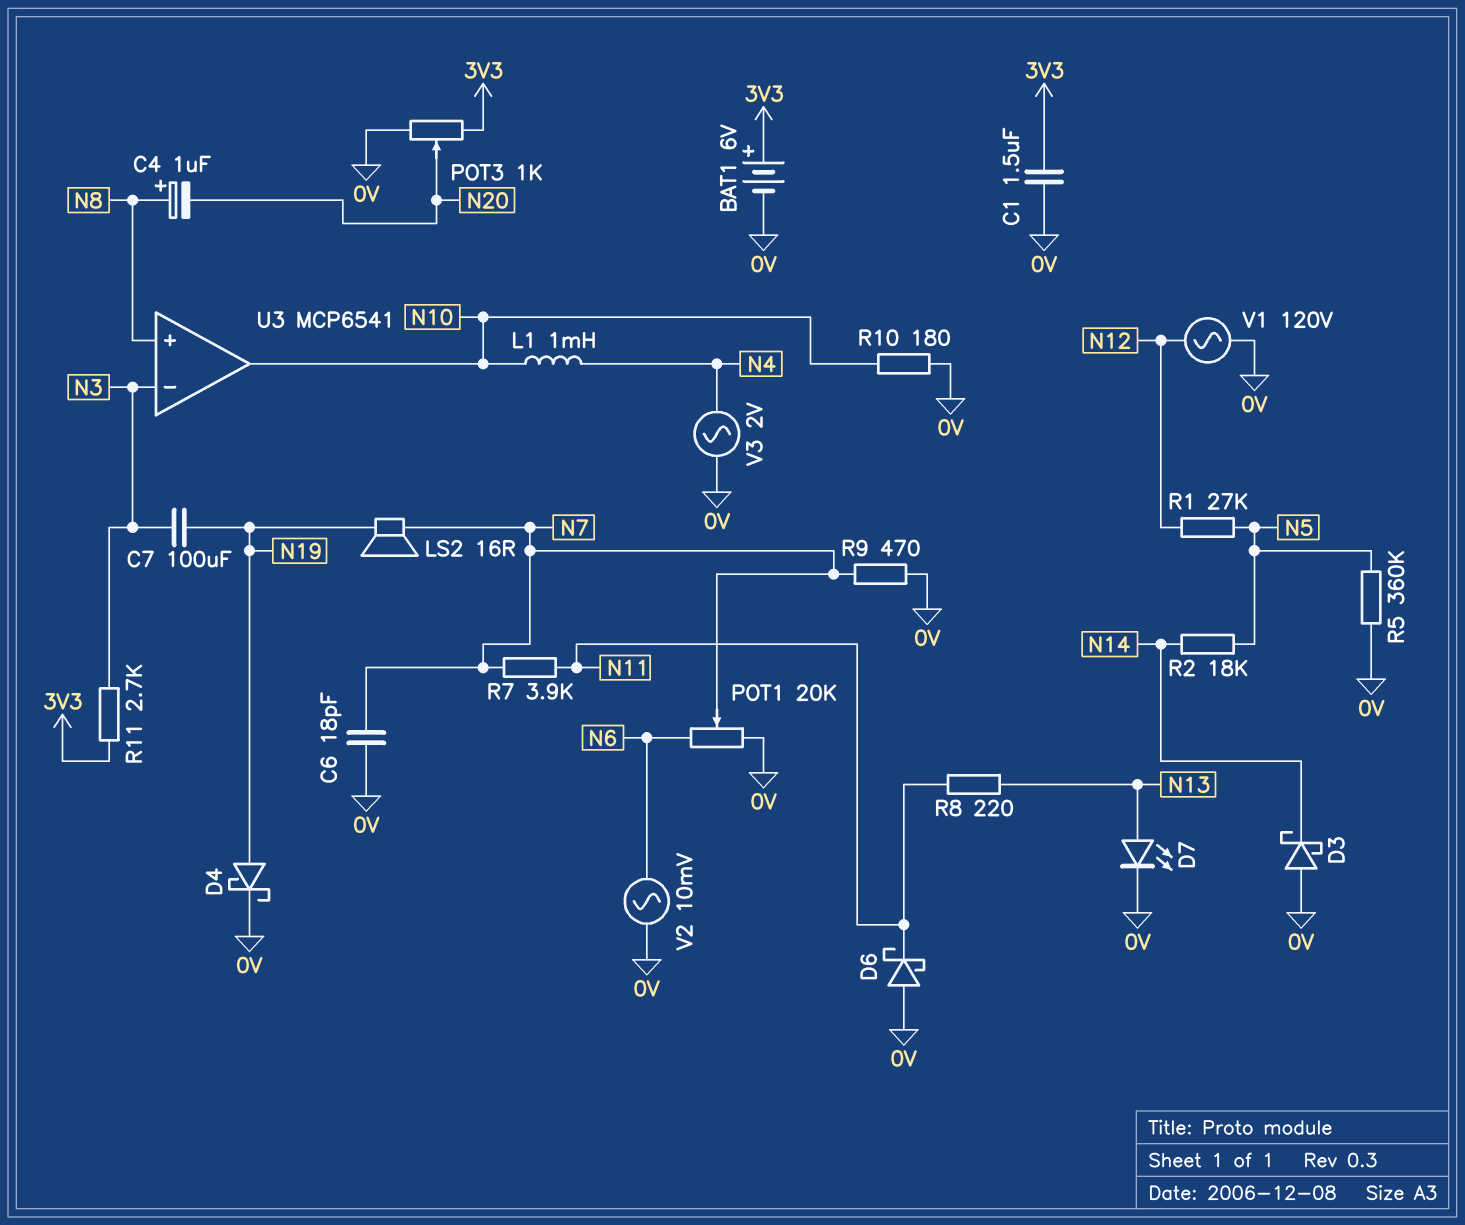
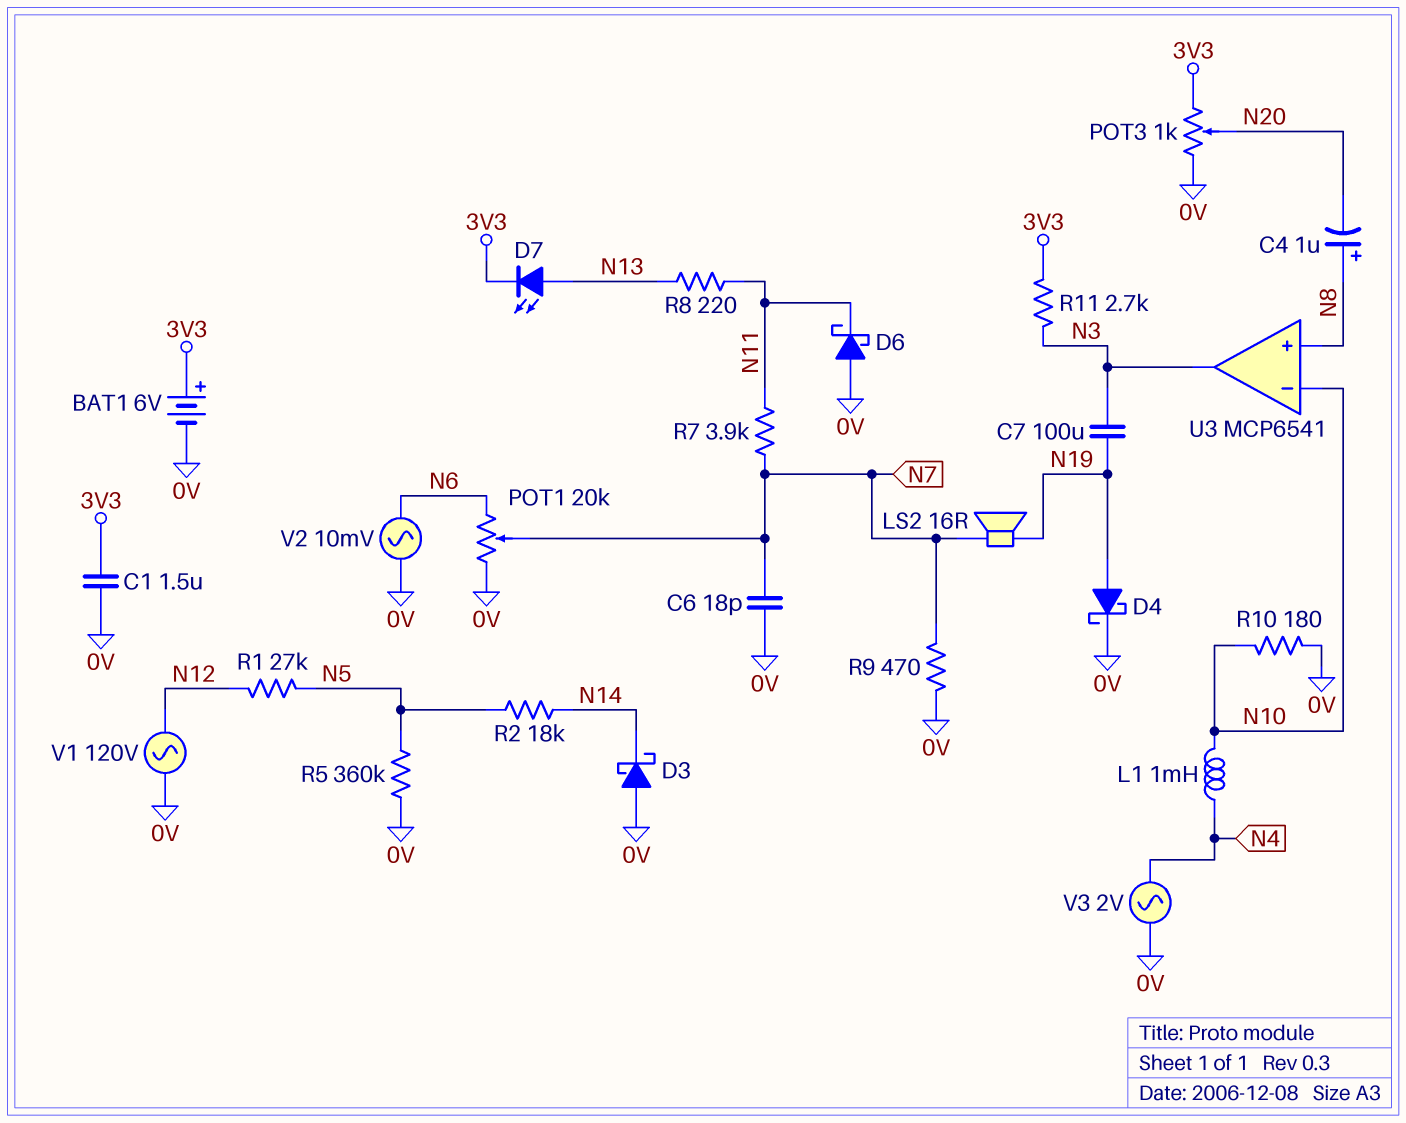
D7: LED (A N13, K 0V) -> LED (A N13, K 3V3)
U3 pin in-: N3 -> N10
U3 pin out: N10 -> N3

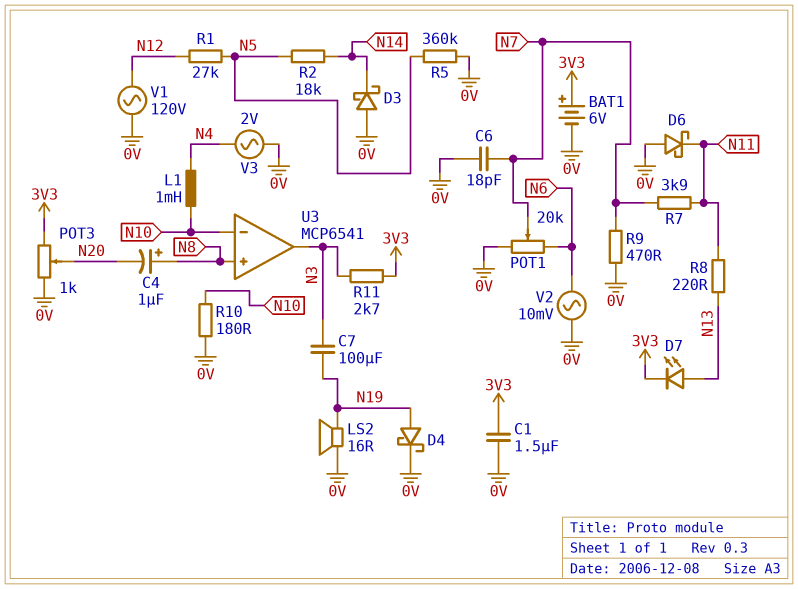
LS2: speaker 16R (N7, N19) -> speaker 16R (0V, N19)

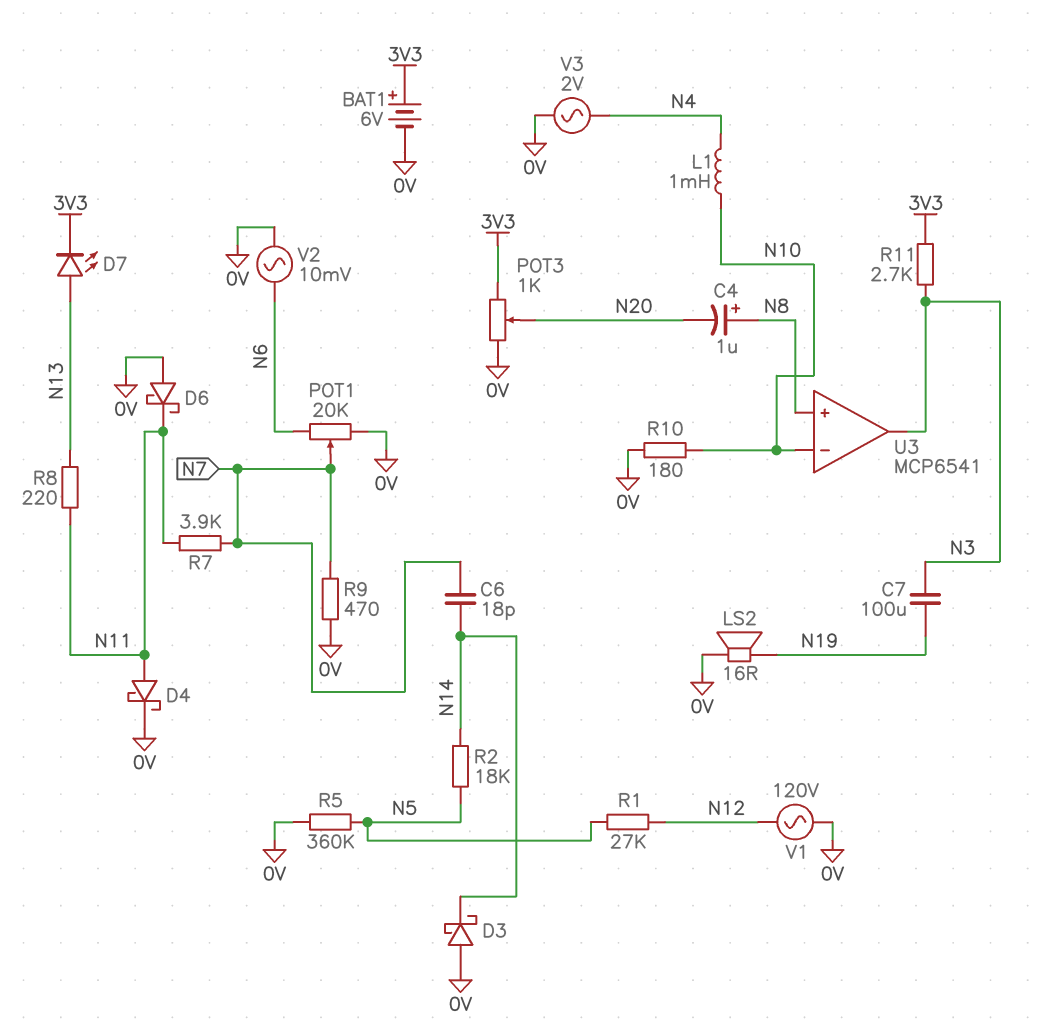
C1: 1.5uF (0V, 3V3) -> none
C6: 18pF (0V, N7) -> 18pF (N7, N14)
D4: schottky (A N19, K 0V) -> schottky (A N11, K 0V)

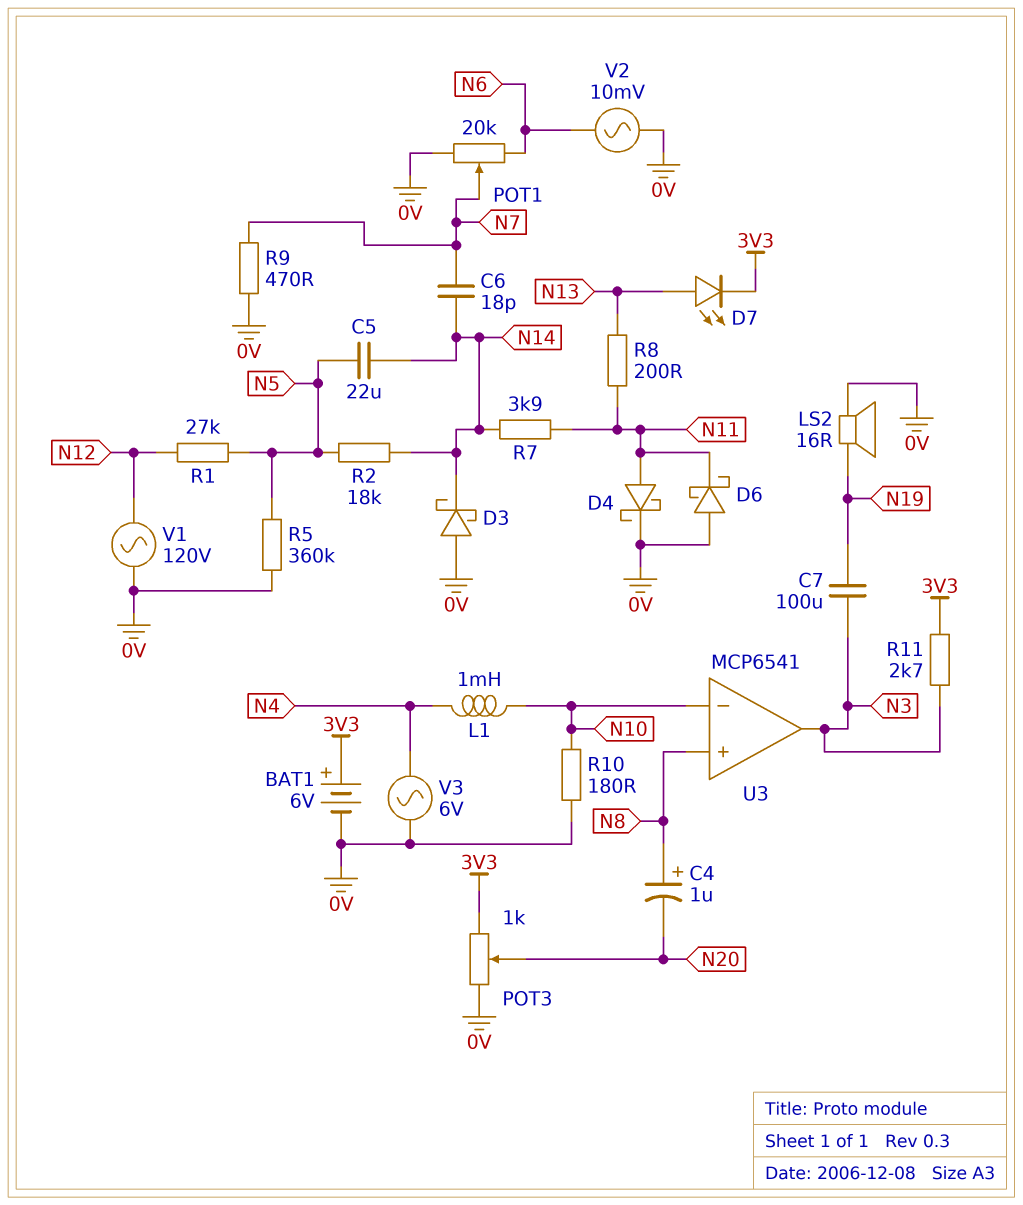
C5: none -> 22uF (N5, N14)
R7: 3.9k (N7, N11) -> 3.9k (N11, N14)
R8: 220 (N11, N13) -> 200 (N11, N13)
V3: AC 2V (0V, N4) -> AC 6V (0V, N4)

